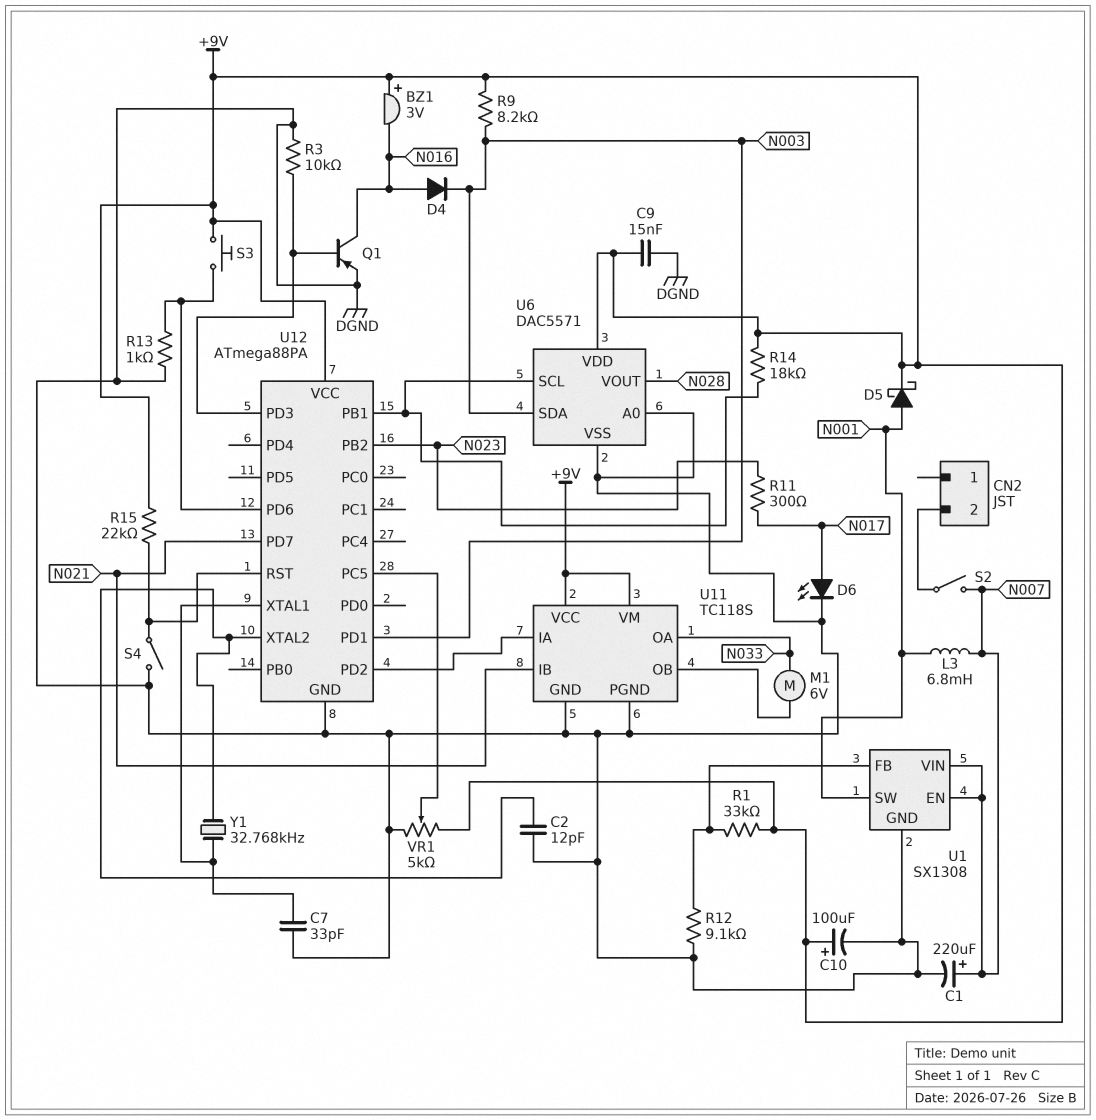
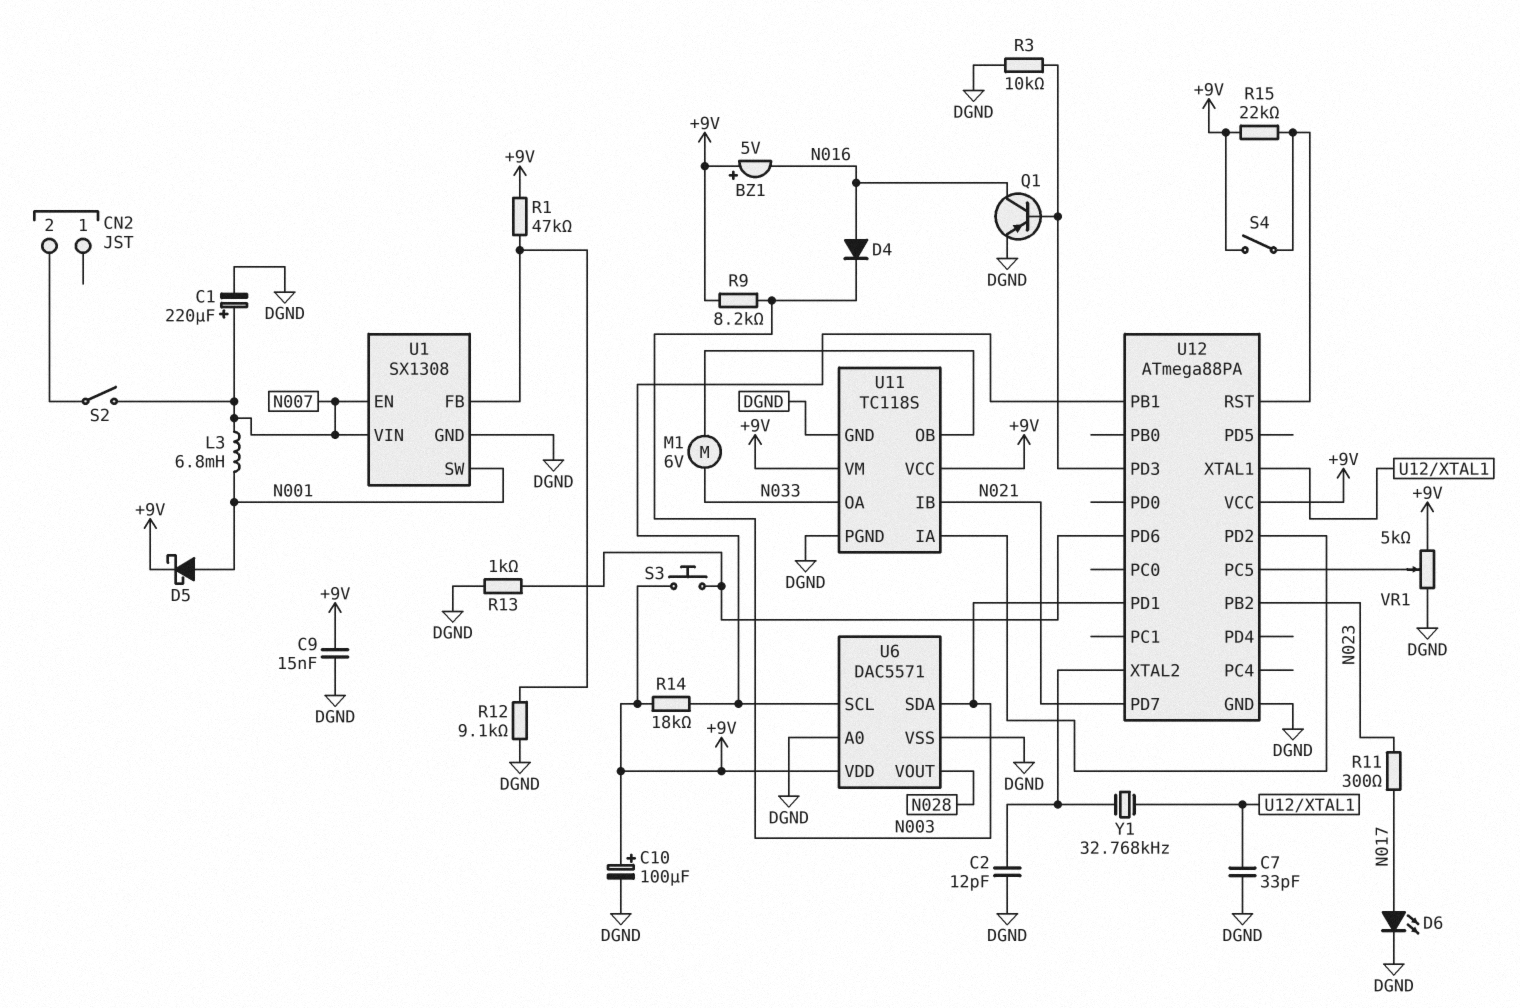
BZ1: buzzer 3V (plus +9V, minus N016) -> buzzer 5V (plus +9V, minus N016)
R1: 33k (+9V, U1/FB) -> 47k (+9V, U1/FB)
S4: switch (DGND, U12/RST) -> switch (+9V, U12/RST)

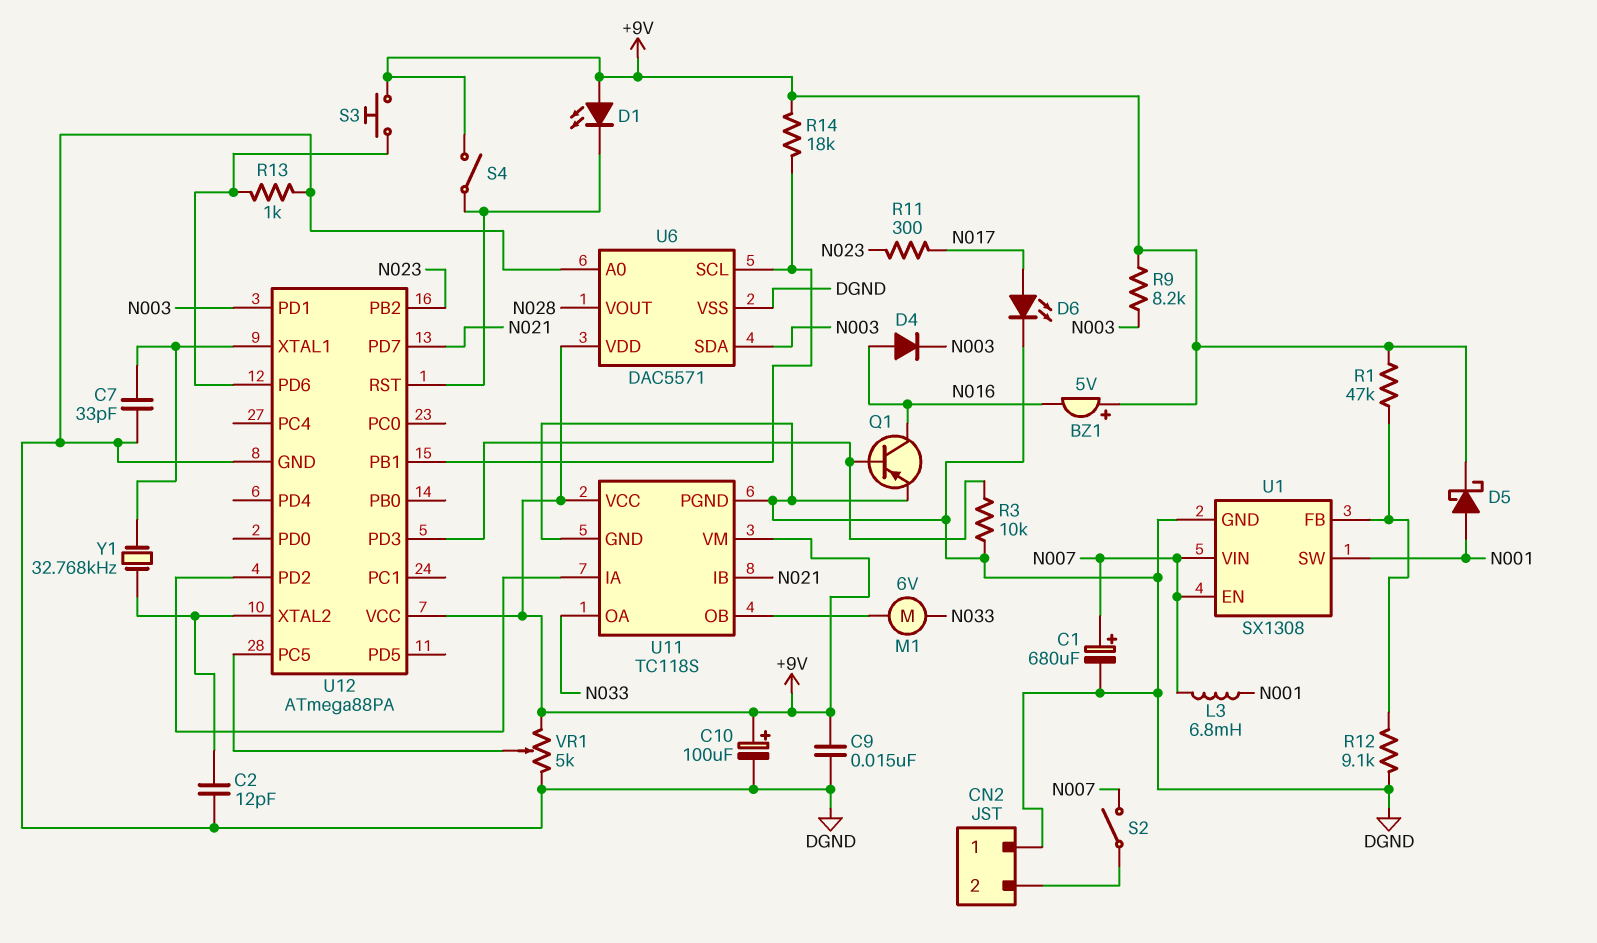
C1: 220uF (plus N007, minus DGND) -> 680uF (plus N007, minus DGND)
CN2 pin 1: none -> DGND
D1: none -> LED (A +9V, K U12/RST)
R15: 22k (+9V, U12/RST) -> none

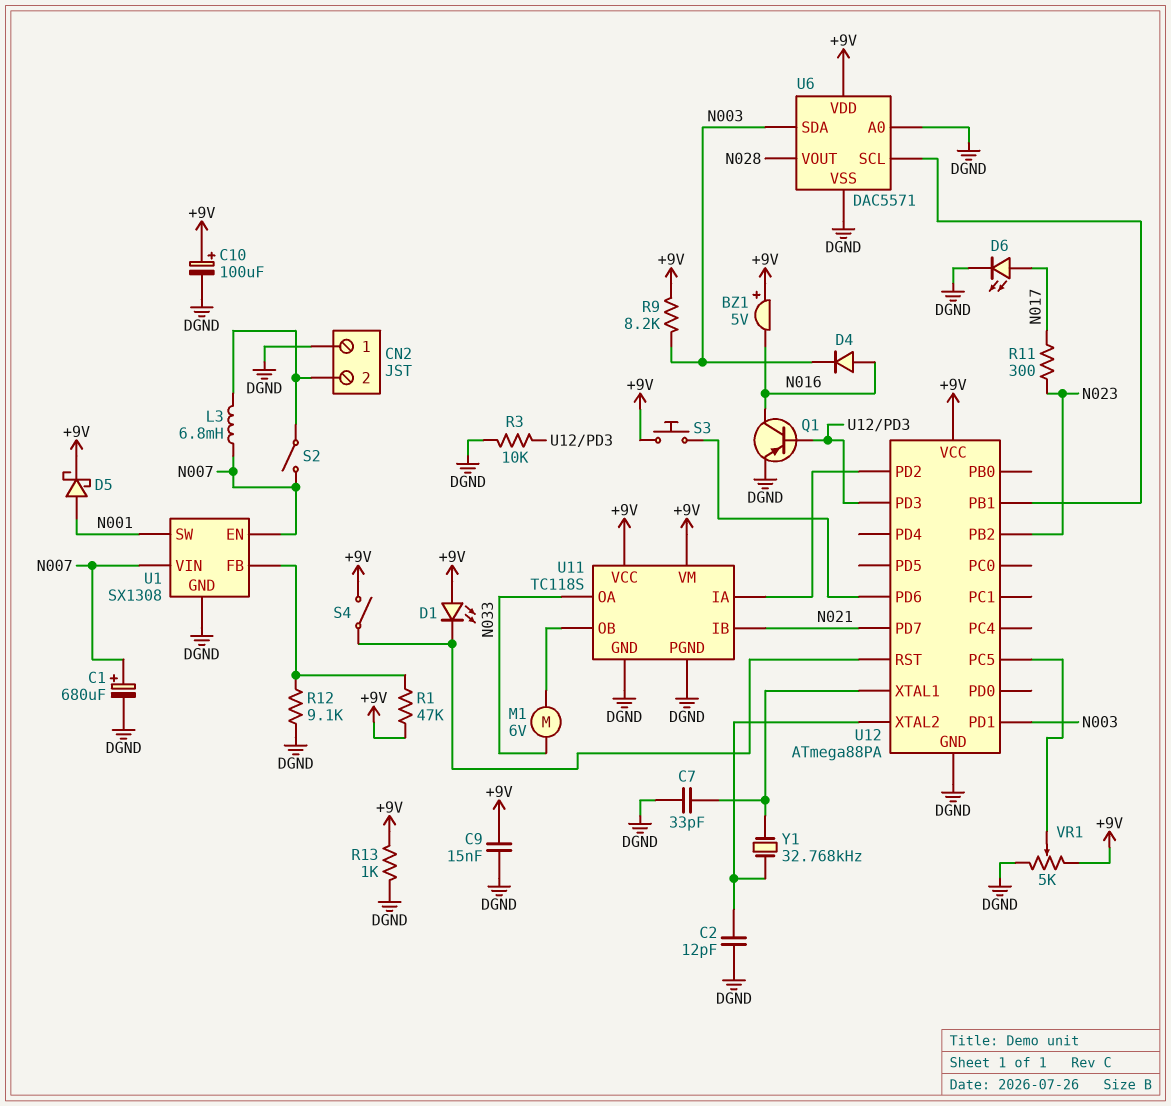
L3: 6.8mH (N001, N007) -> 6.8mH (CN2/2, N007)
R13: 1k (DGND, U12/PD6) -> 1k (+9V, DGND)
R14: 18k (+9V, U6/SCL) -> none

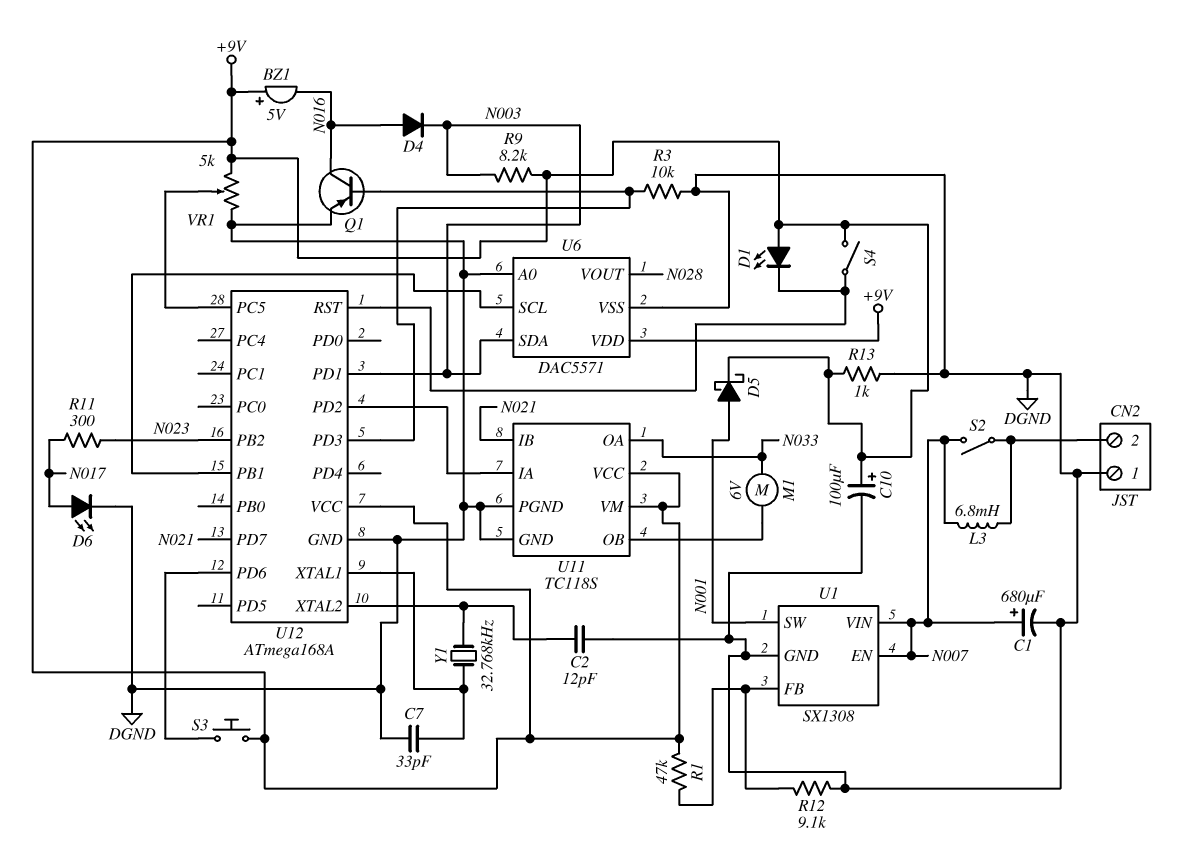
C9: 15nF (+9V, DGND) -> none
U12: ATmega88PA -> ATmega168A

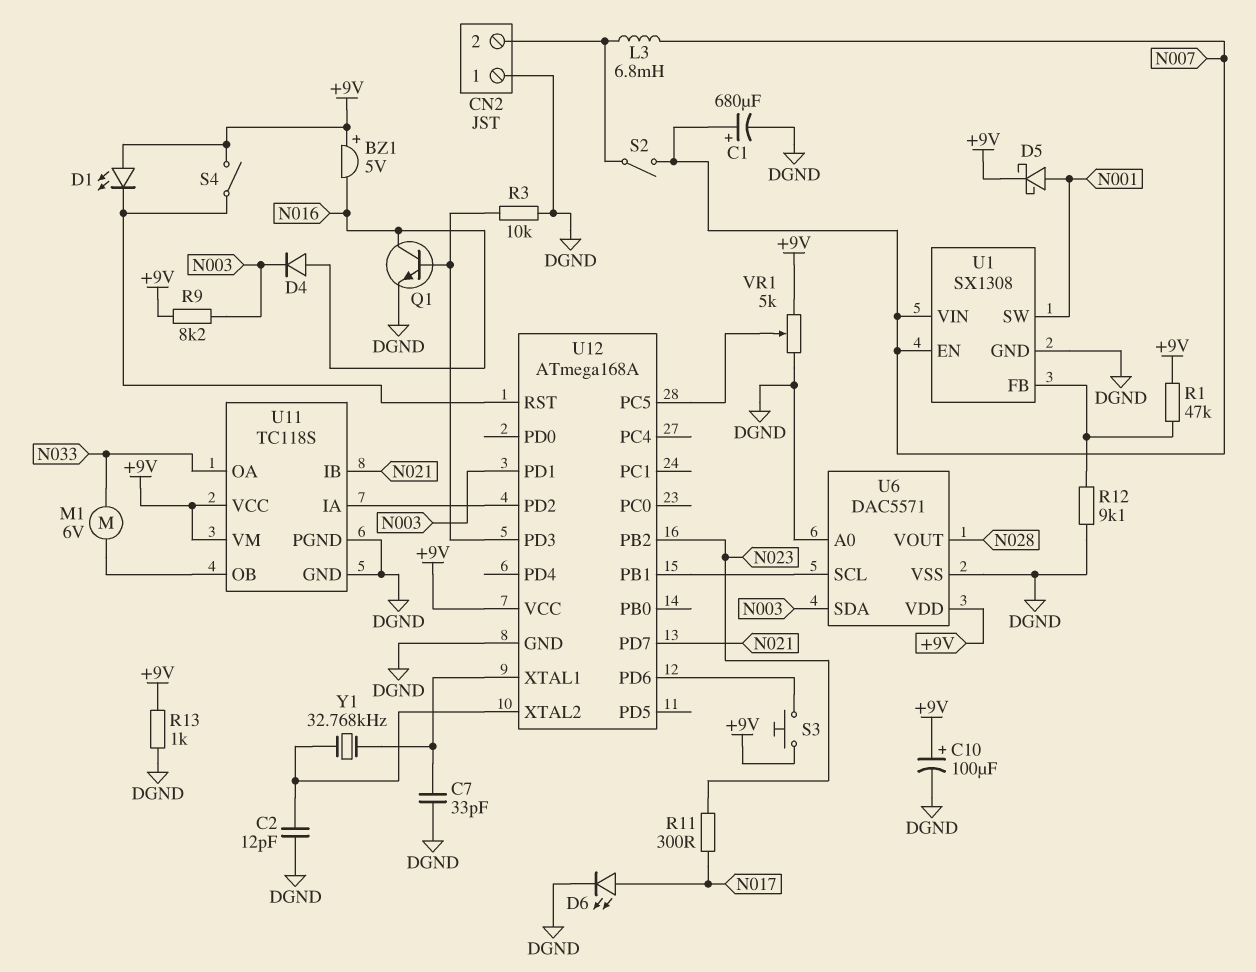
Q1: PNP (B U12/PD3, C N016, E DGND) -> NPN (B U12/PD3, C N016, E DGND)

